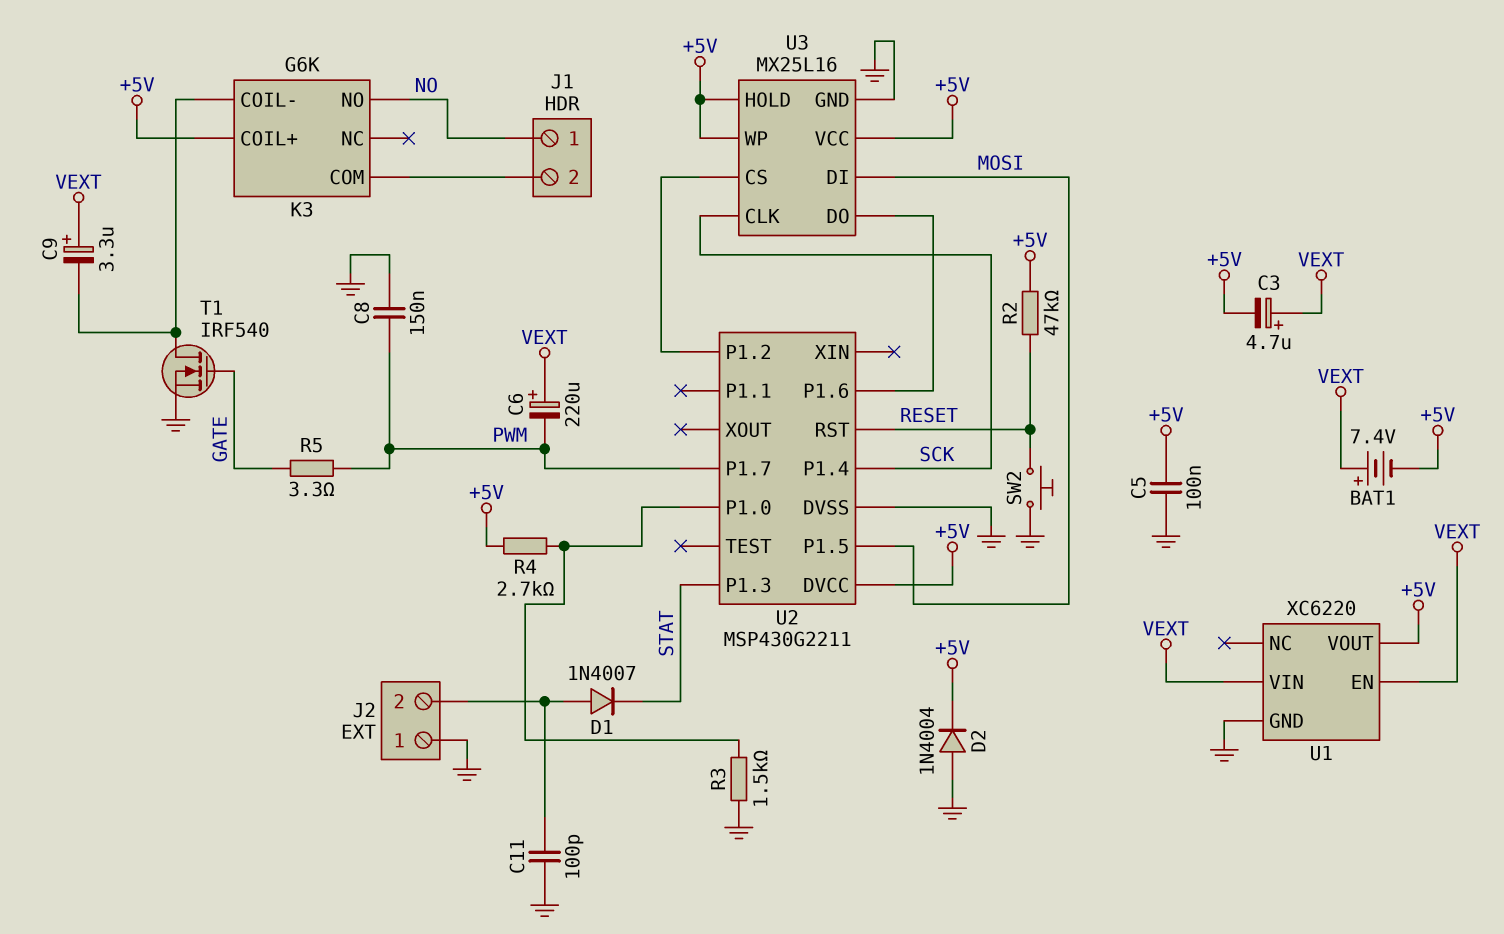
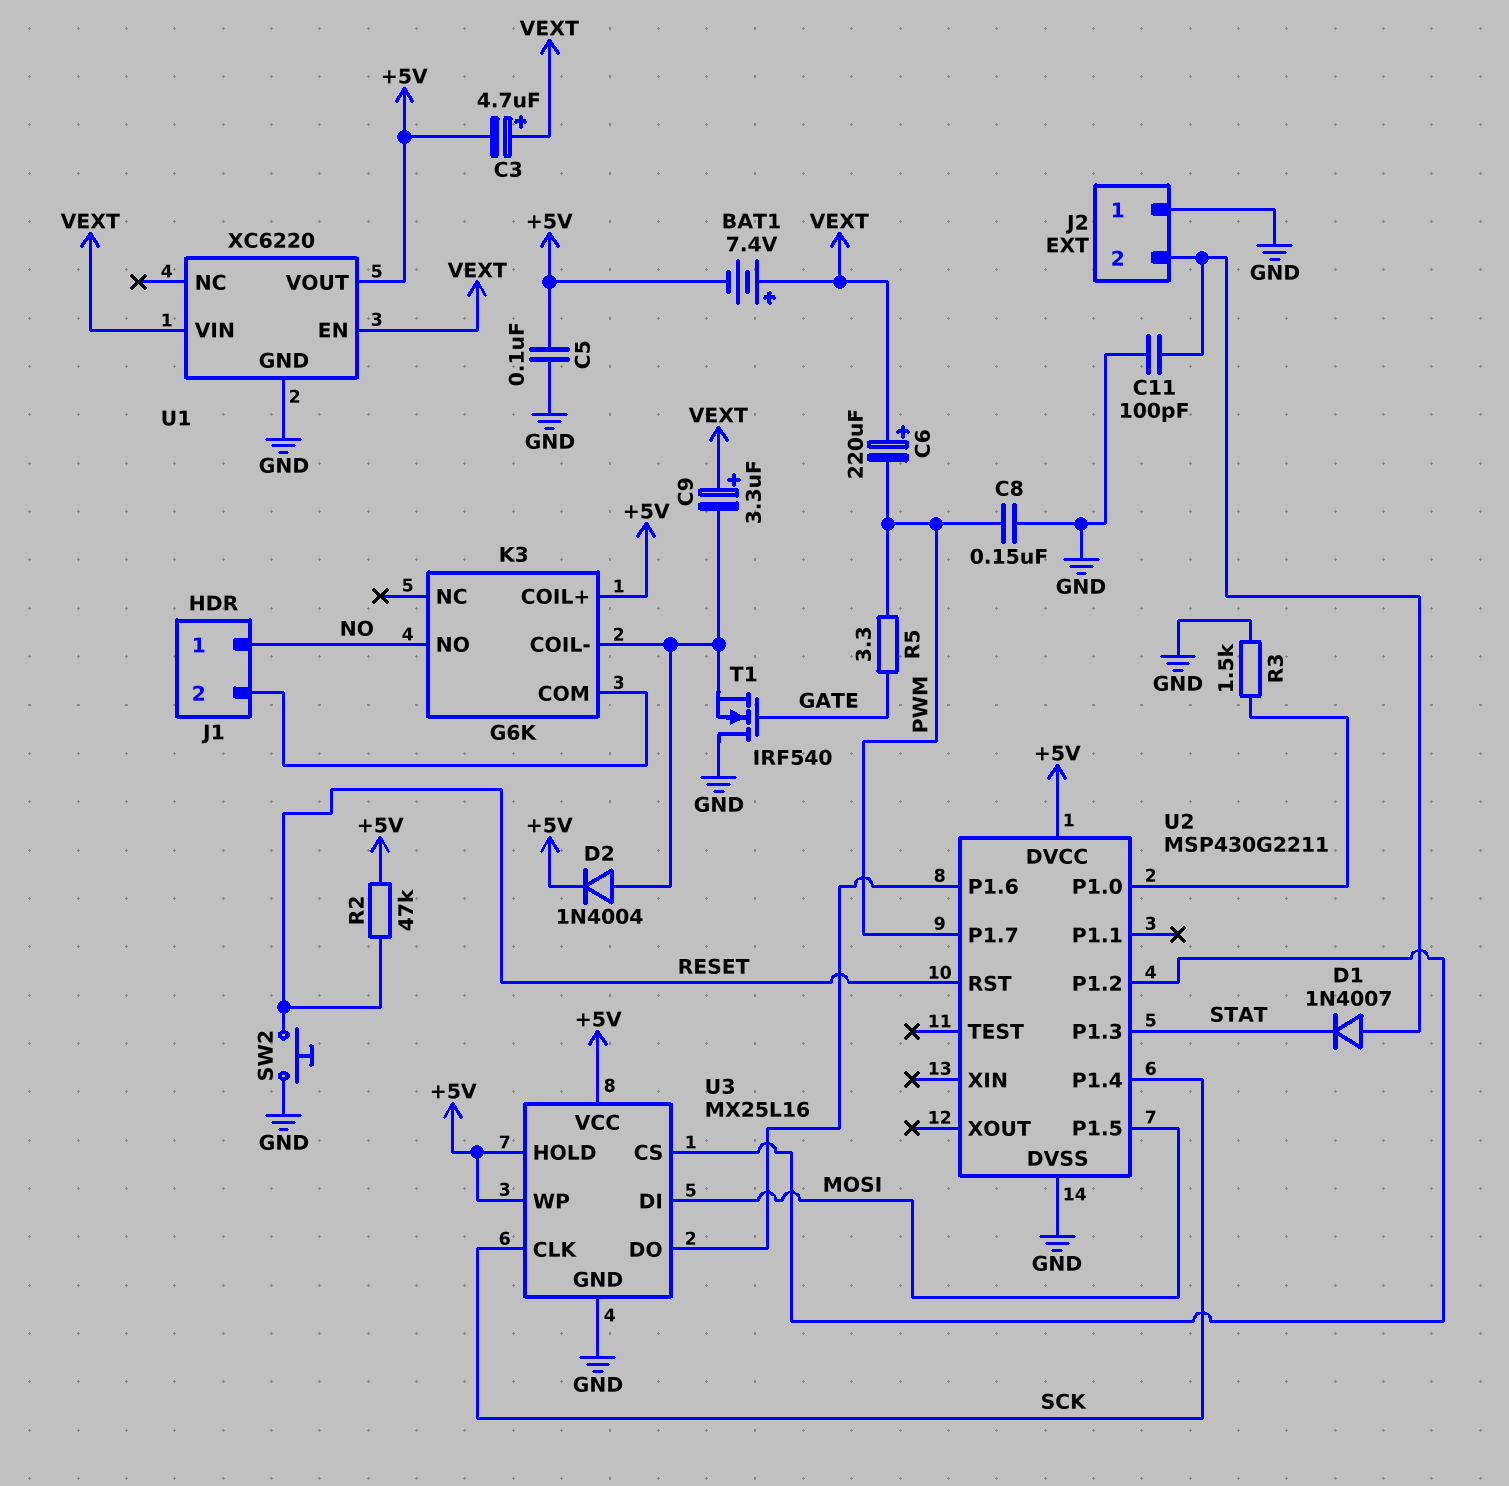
D2: diode 1N4004 (A GND, K +5V) -> diode 1N4004 (A K3/COIL-, K +5V)
R4: 2.7k (+5V, U2/P1.0) -> none
T1: NMOS IRF540 (G GATE, D K3/COIL-, S GND) -> NMOS IRF540 (G GATE, D GND, S K3/COIL-)

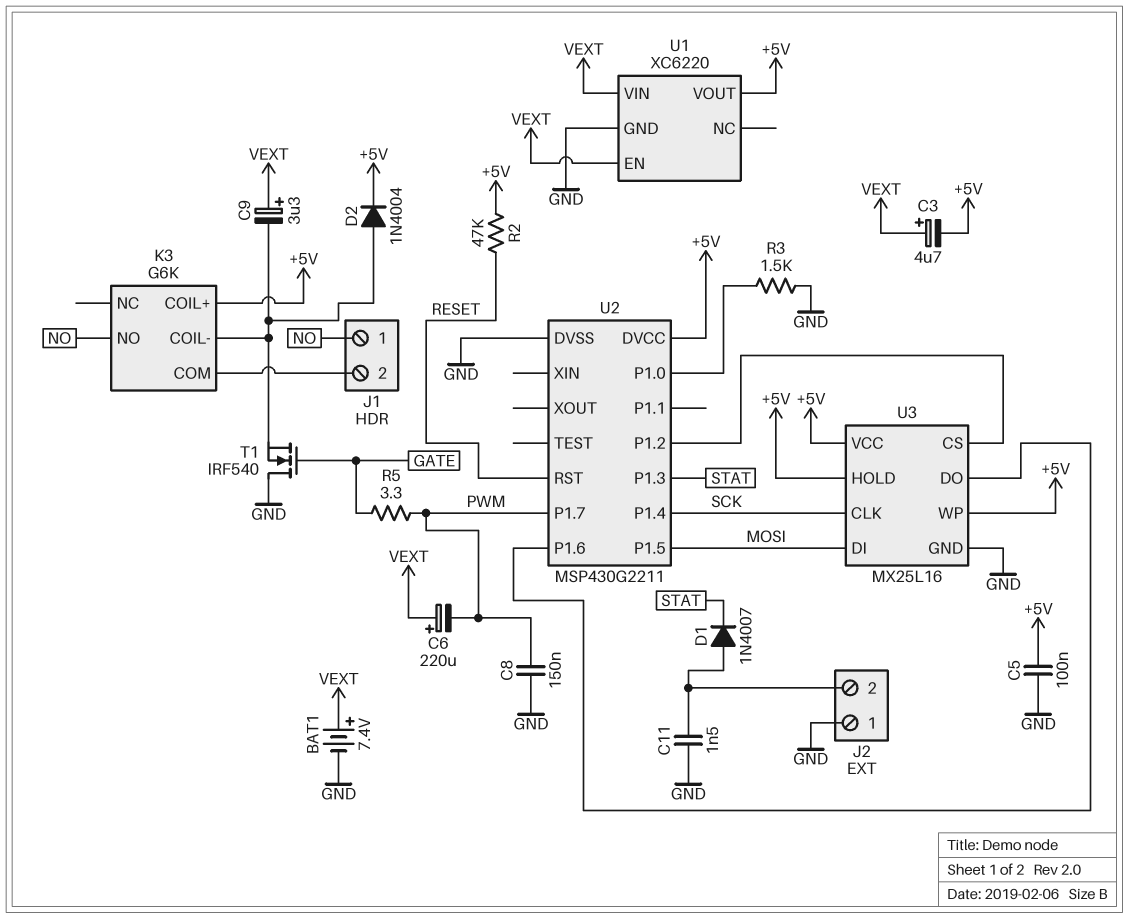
BAT1: 7.4V (plus VEXT, minus +5V) -> 7.4V (plus VEXT, minus GND)
C11: 100pF (GND, J2/2) -> 1.5nF (GND, J2/2)
SW2: button (GND, RESET) -> none

